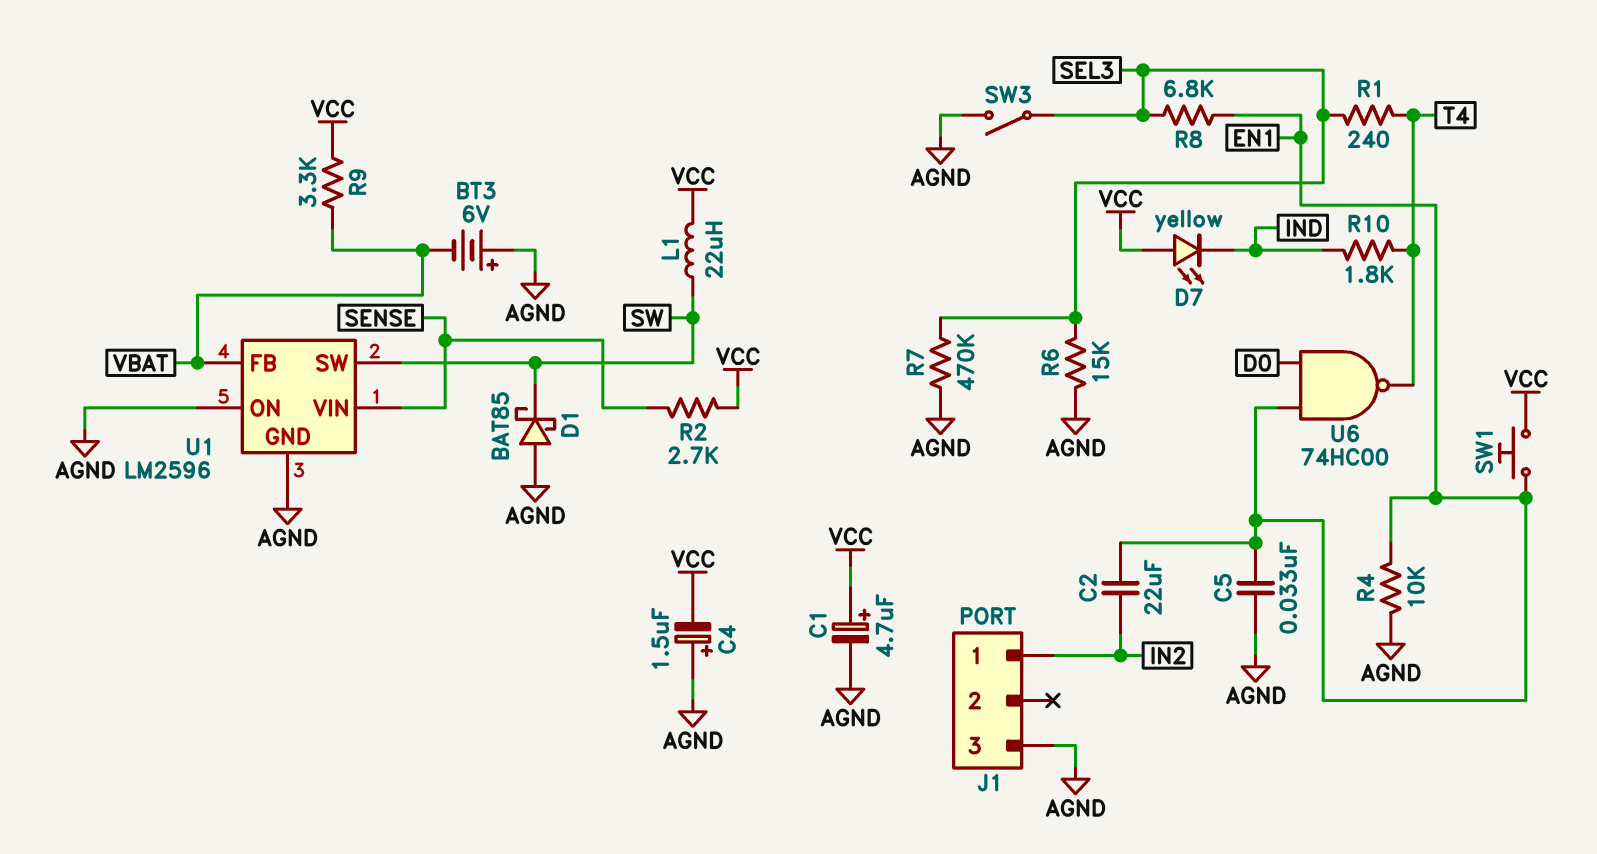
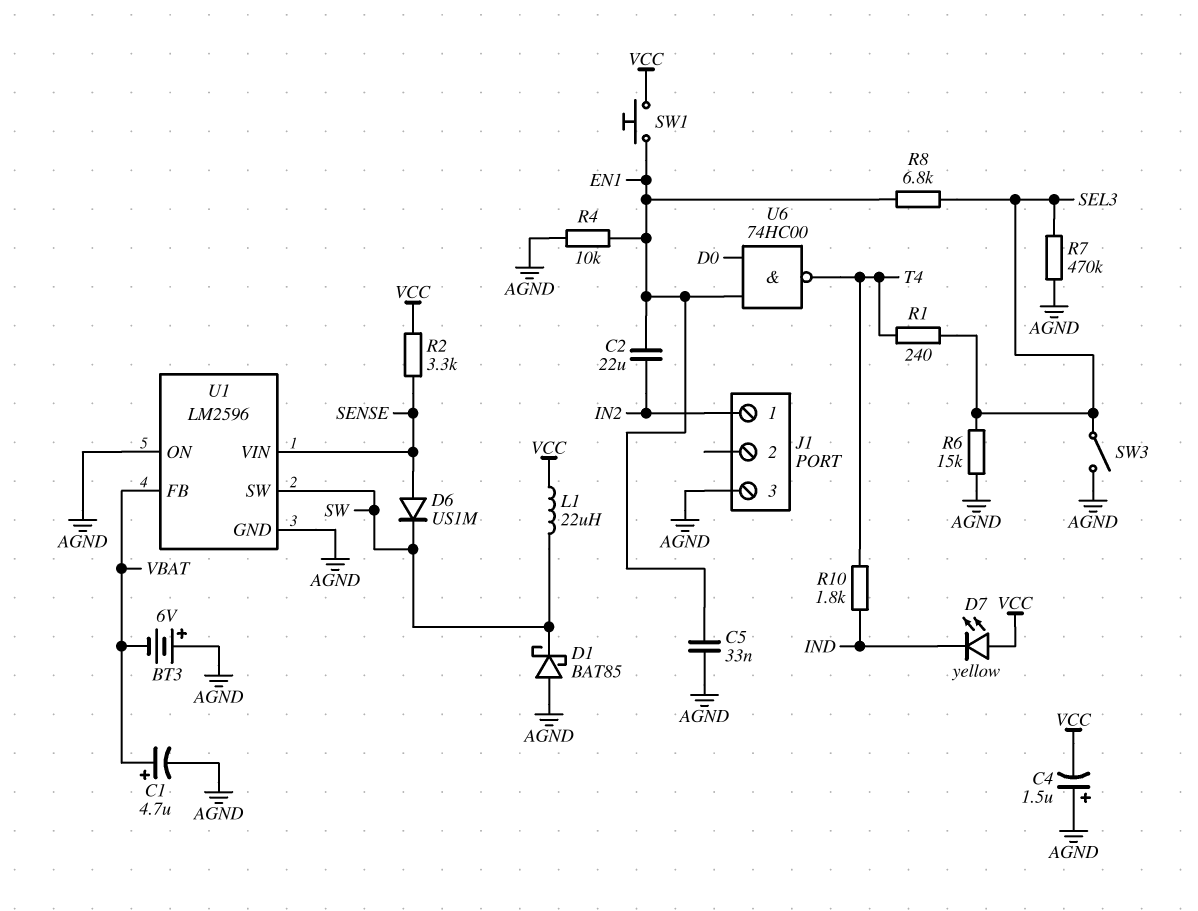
C1: 4.7uF (plus VCC, minus AGND) -> 4.7uF (plus VBAT, minus AGND)
D6: none -> diode US1M (A SENSE, K SW)
R2: 2.7k (SENSE, VCC) -> 3.3k (SENSE, VCC)
R9: 3.3k (VBAT, VCC) -> none

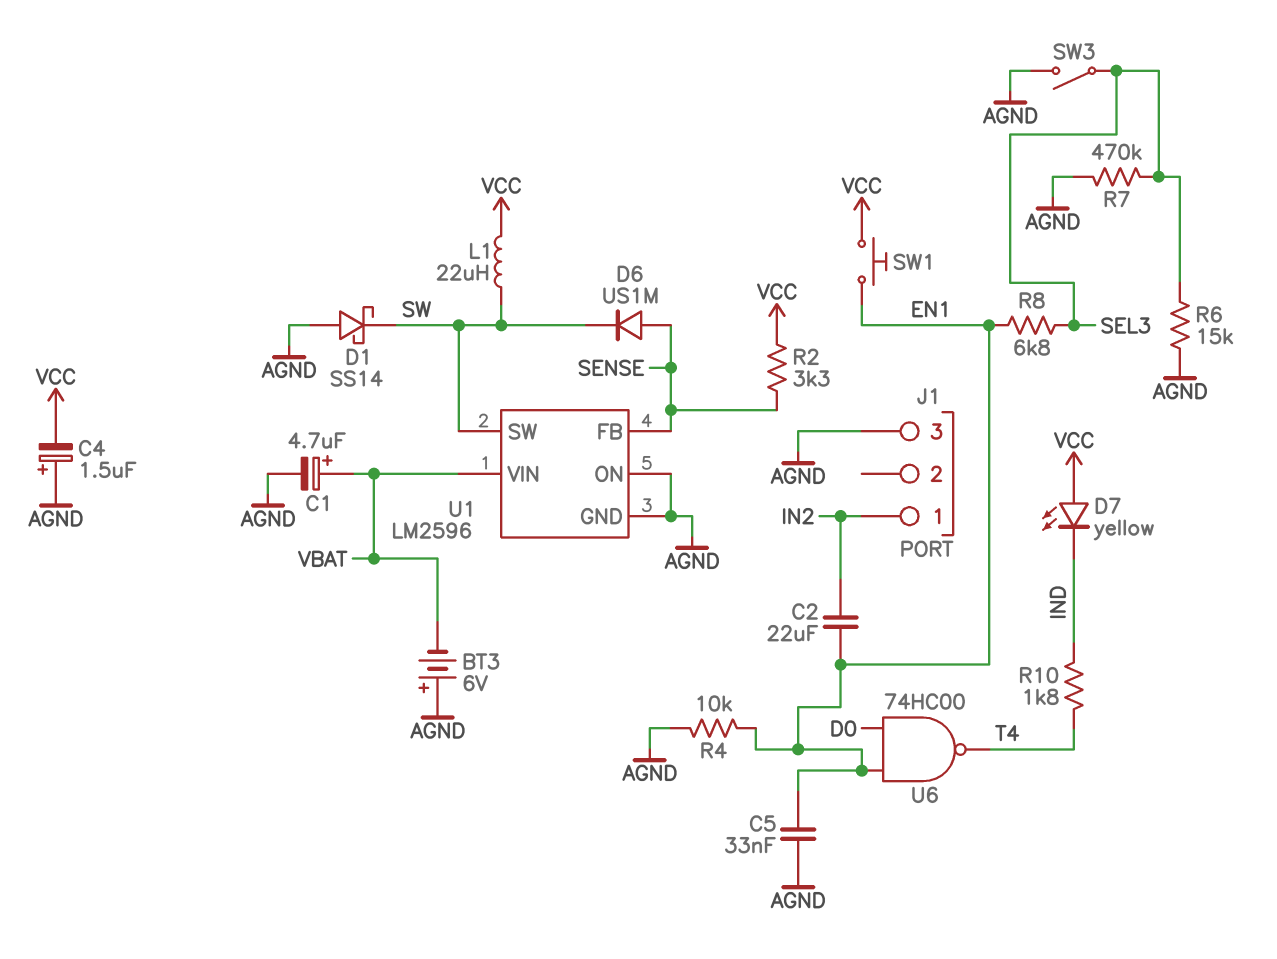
D1: schottky BAT85 (A AGND, K SW) -> schottky SS14 (A AGND, K SW)
R1: 240 (SEL3, T4) -> none
U1 pin FB: VBAT -> SENSE
U1 pin VIN: SENSE -> VBAT

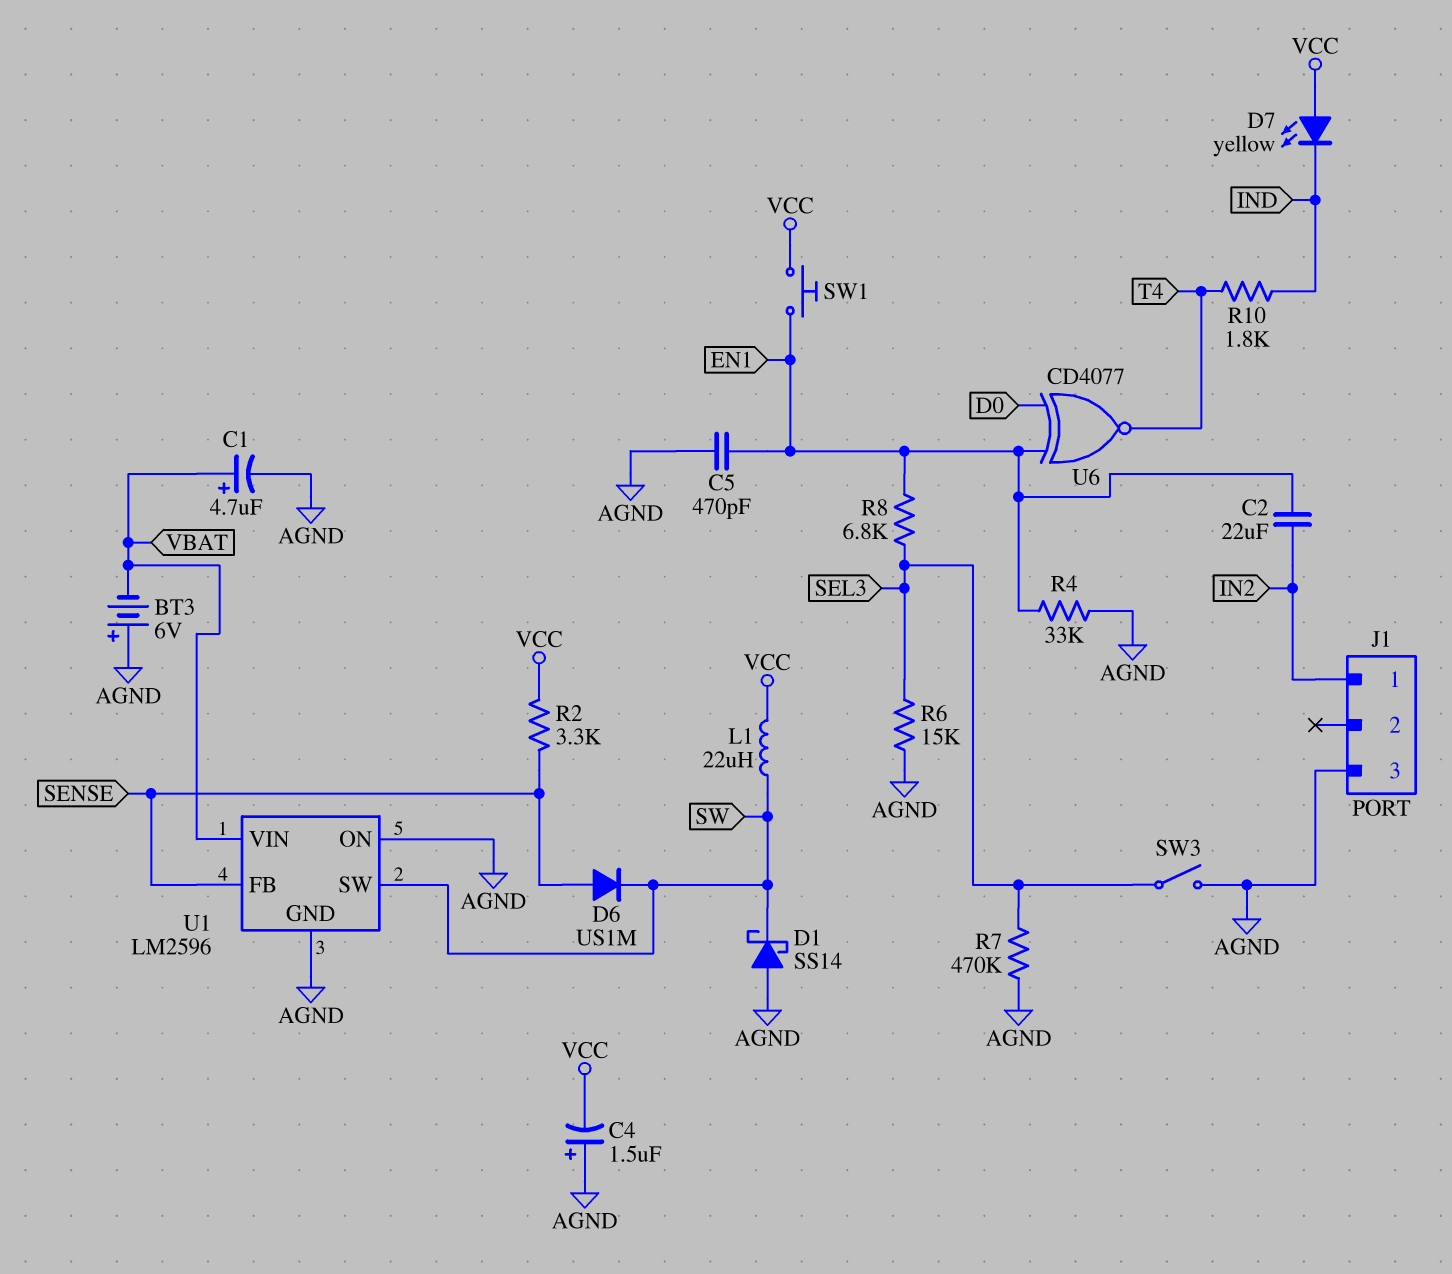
C5: 33nF (AGND, EN1) -> 470pF (AGND, EN1)
R4: 10k (AGND, EN1) -> 33k (AGND, EN1)
U6: NAND 74HC00 (in D0, in EN1, out T4) -> XNOR CD4077 (in D0, in EN1, out T4)

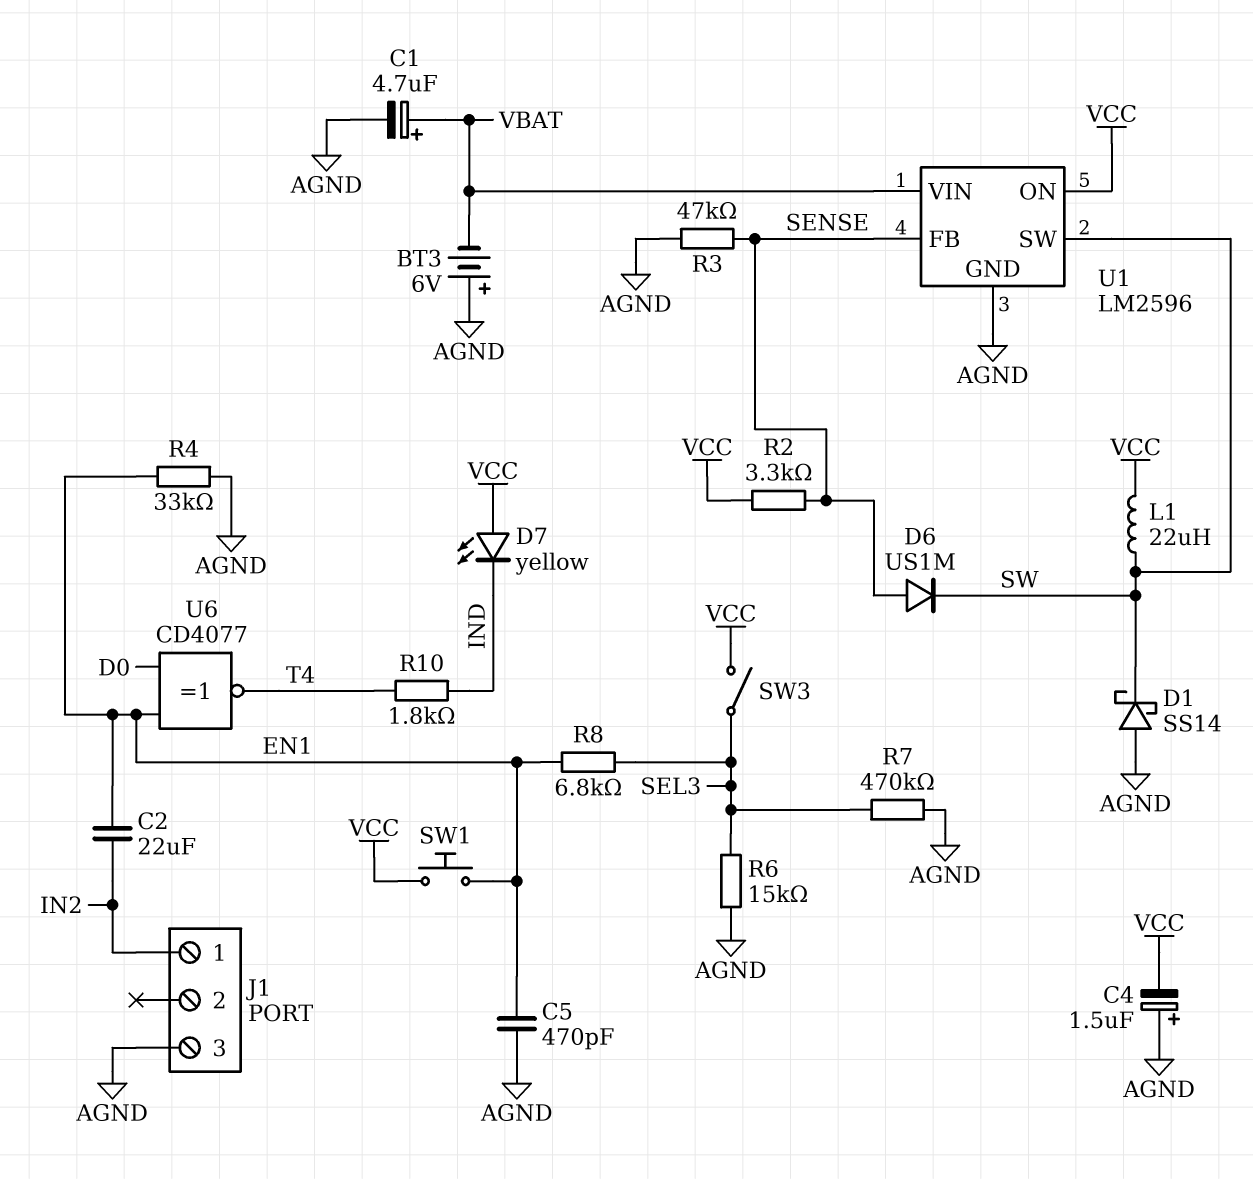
R3: none -> 47k (AGND, SENSE)
SW3: switch (AGND, SEL3) -> switch (SEL3, VCC)
U1 pin ON: AGND -> VCC

